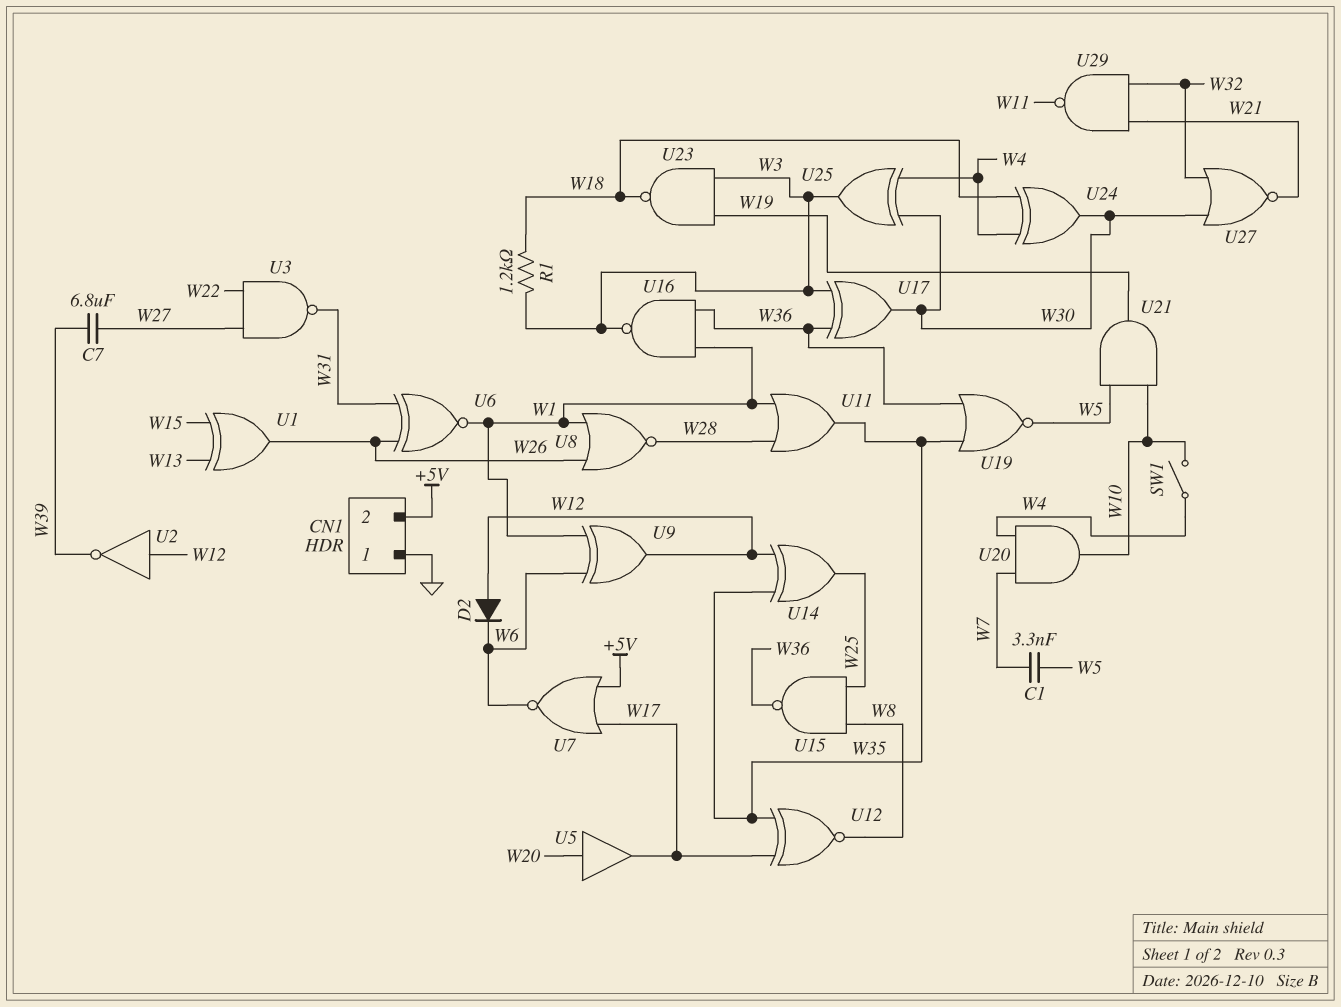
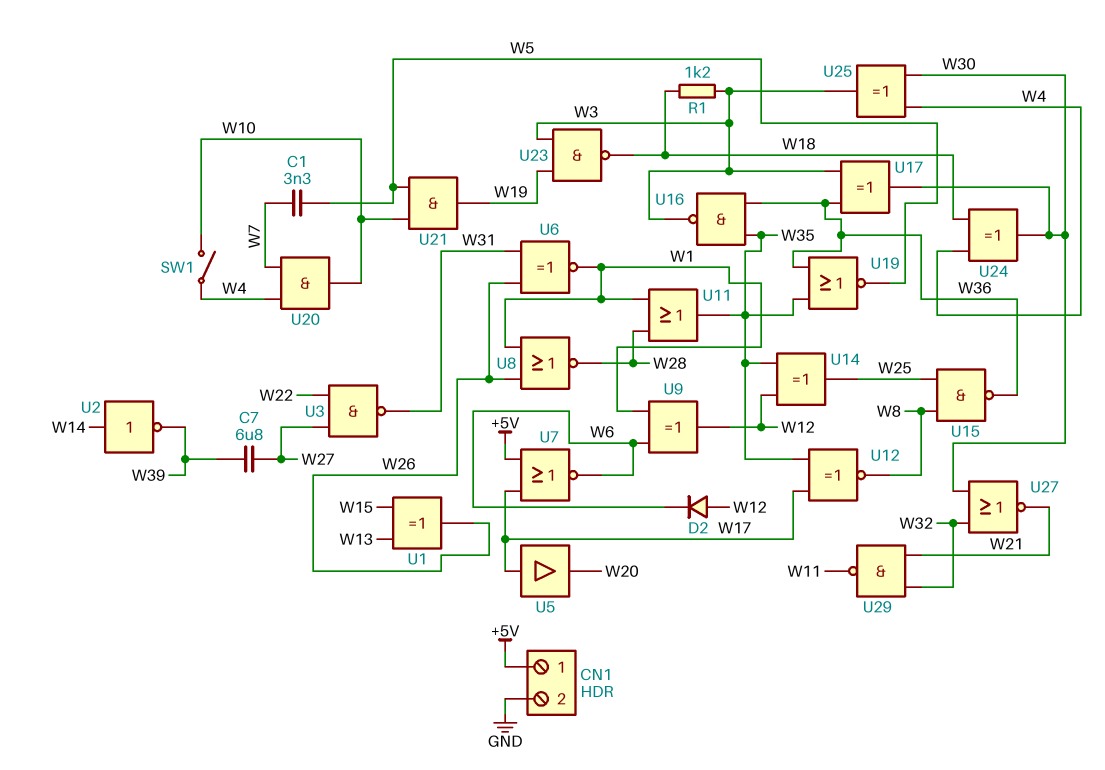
CN1 pin 1: GND -> +5V
CN1 pin 2: +5V -> GND
U2: NOT (in W12, out W39) -> NOT (in W14, out W39)
U5: buffer (in W20, out W17) -> buffer (in W17, out W20)
U16: NAND (in W1, in W36, out W3) -> NAND (in W35, in W36, out W3)

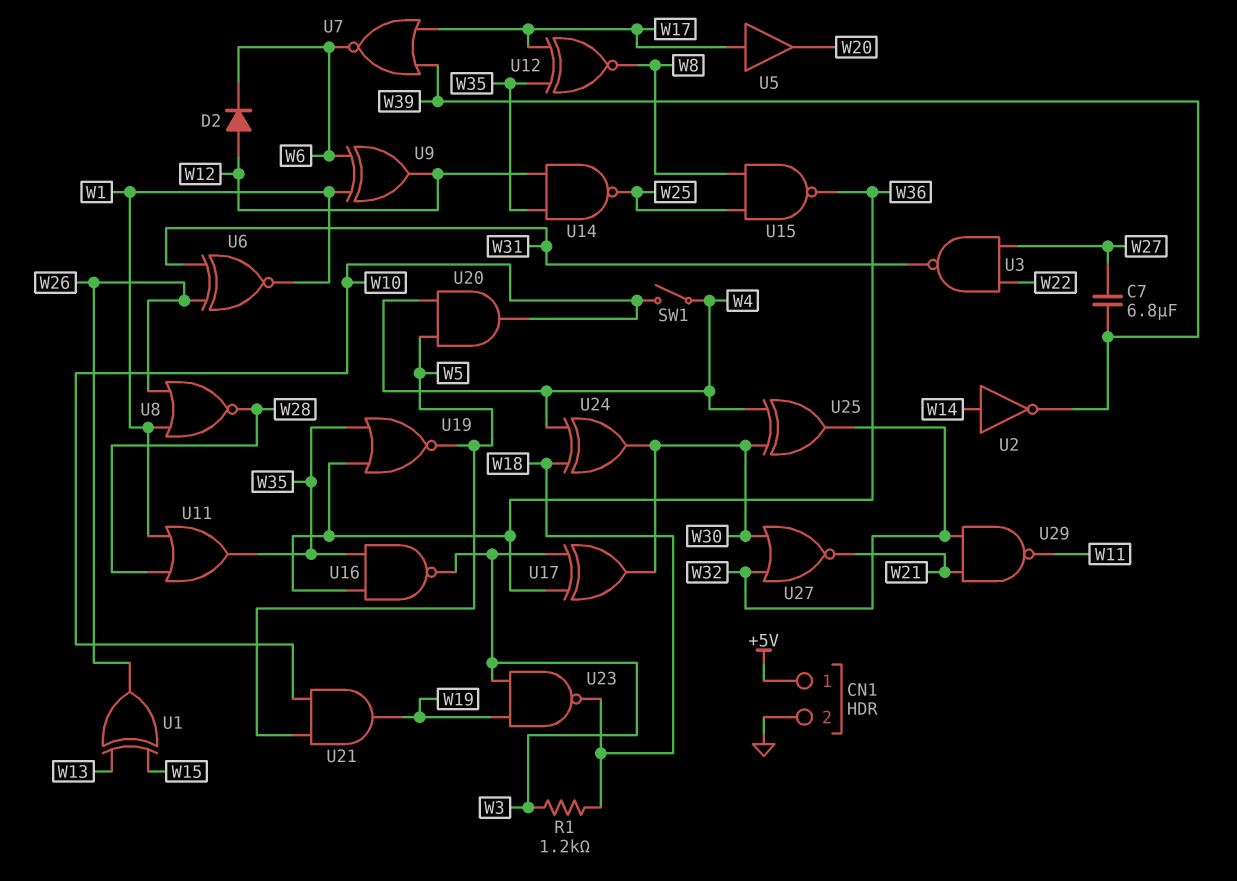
C1: 3.3nF (W5, W7) -> none
U7: NOR (in +5V, in W17, out W6) -> NOR (in W17, in W39, out W6)
U14: XOR (in W12, in W35, out W25) -> NAND (in W12, in W35, out W25)
U20: AND (in W4, in W7, out W10) -> AND (in W4, in W5, out W10)
U25: XOR (in W4, in W30, out W3) -> XOR (in W4, in W30, out W32)

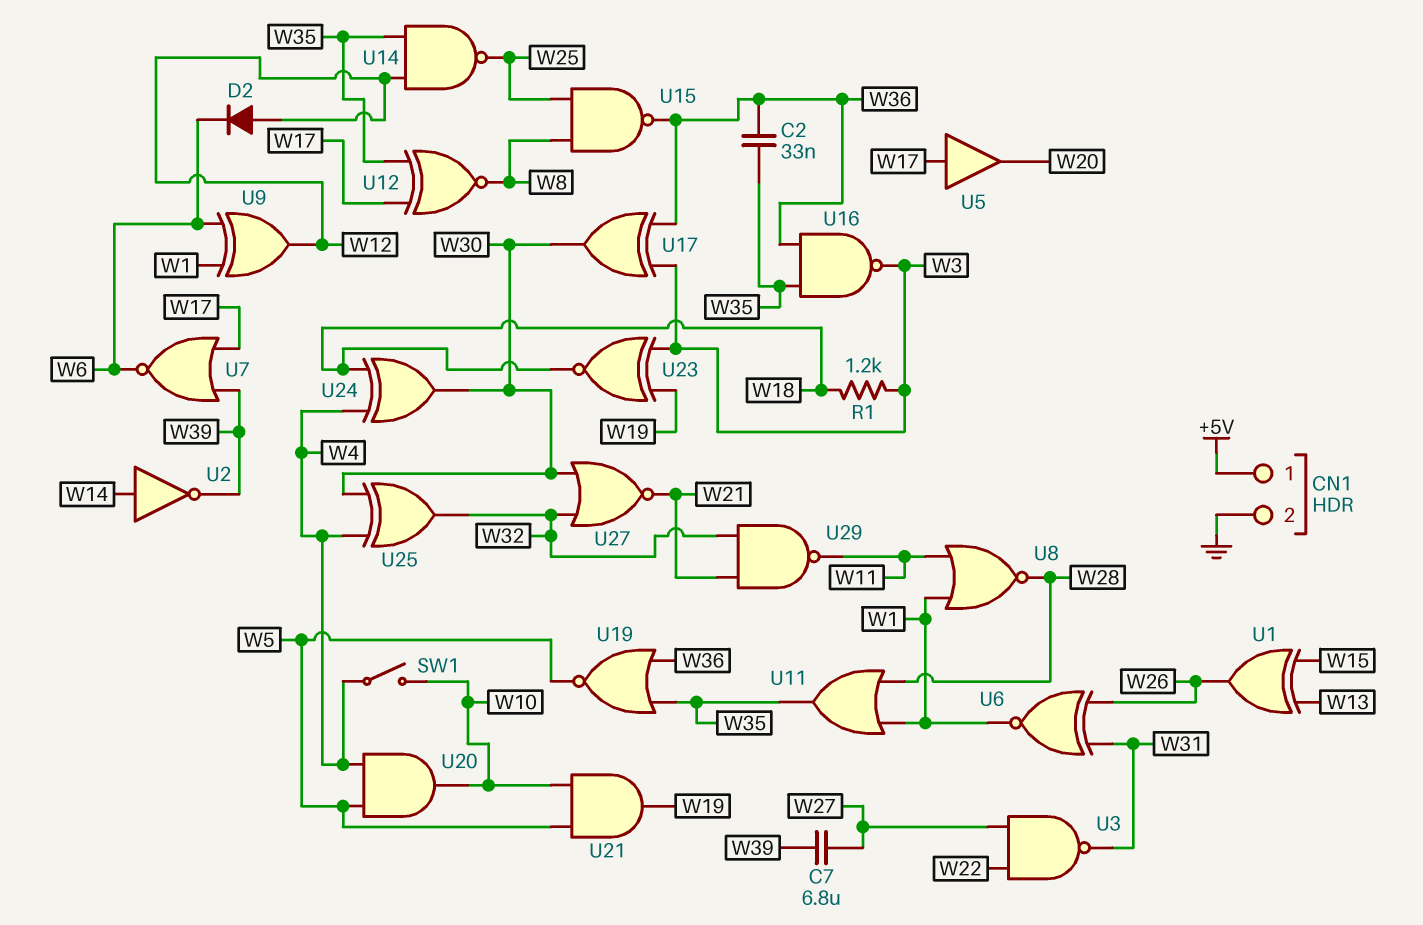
C2: none -> 33nF (W35, W36)
U8: NOR (in W1, in W26, out W28) -> NOR (in W1, in W11, out W28)
U23: NAND (in W3, in W19, out W18) -> XNOR (in W3, in W19, out W18)

